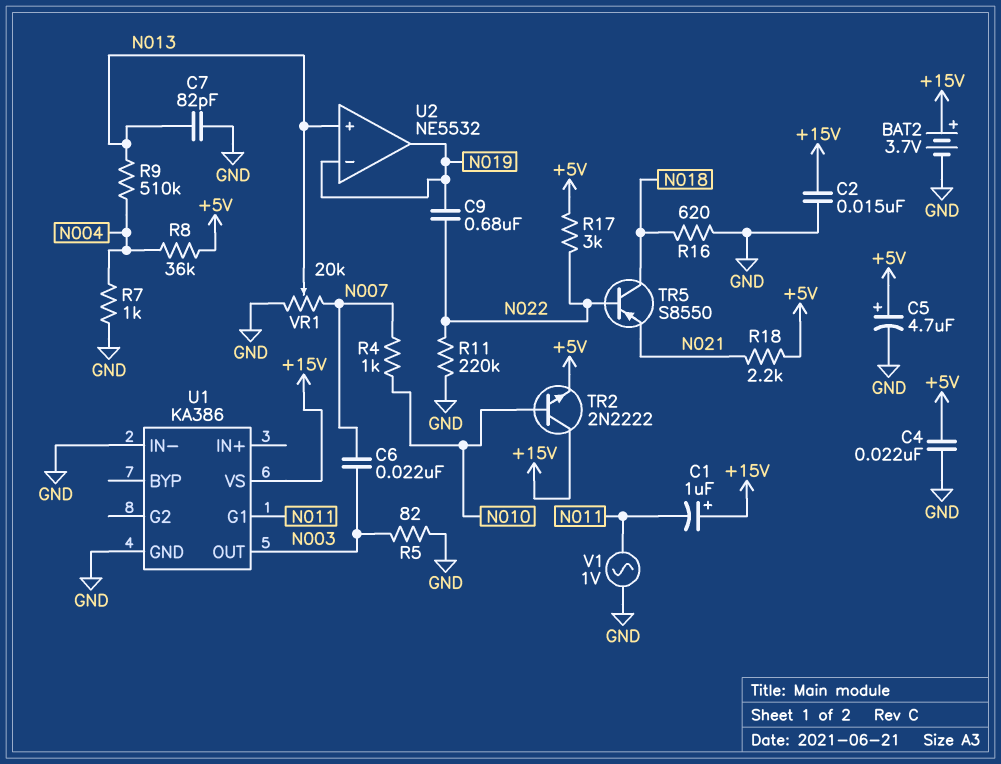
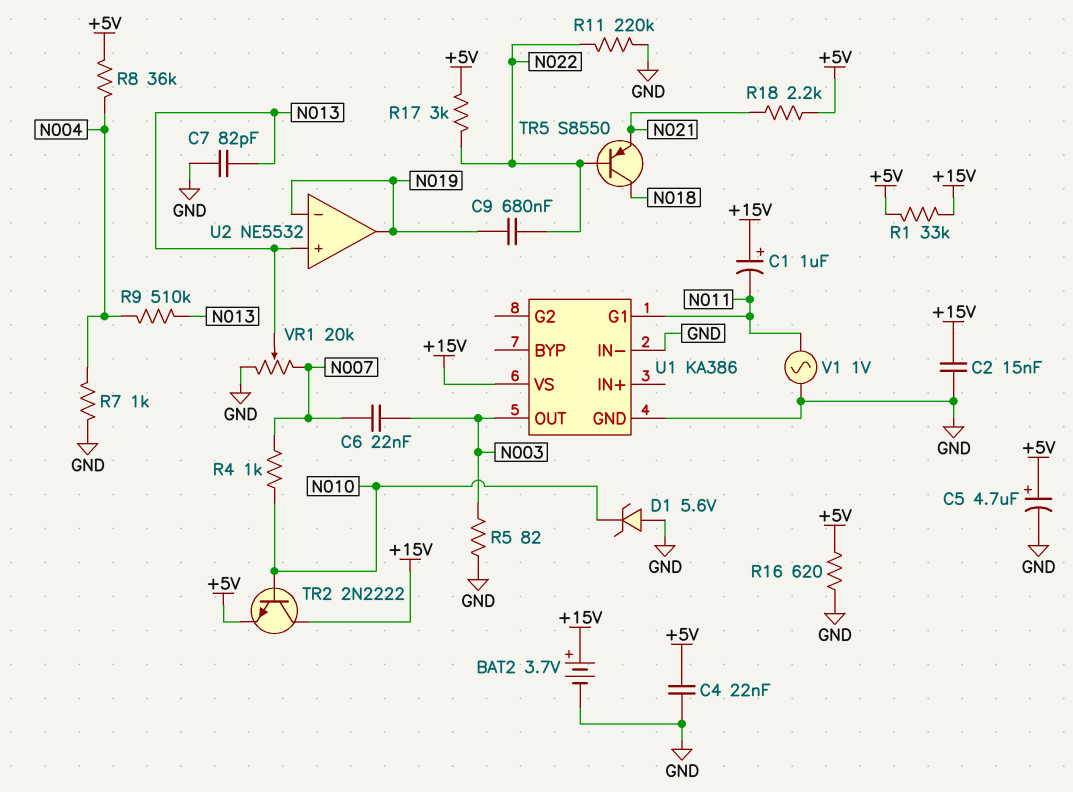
D1: none -> zener 5.6V (A GND, K N010)
R1: none -> 33k (+5V, +15V)
R16: 620 (GND, N018) -> 620 (+5V, GND)

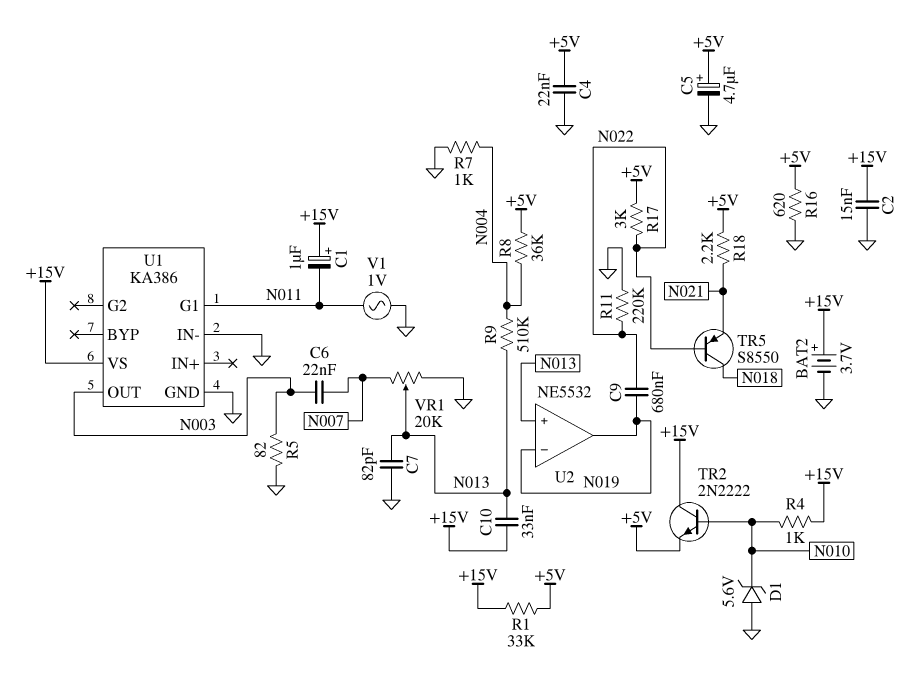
C10: none -> 33nF (+15V, N013)
R4: 1k (N007, N010) -> 1k (+15V, N010)

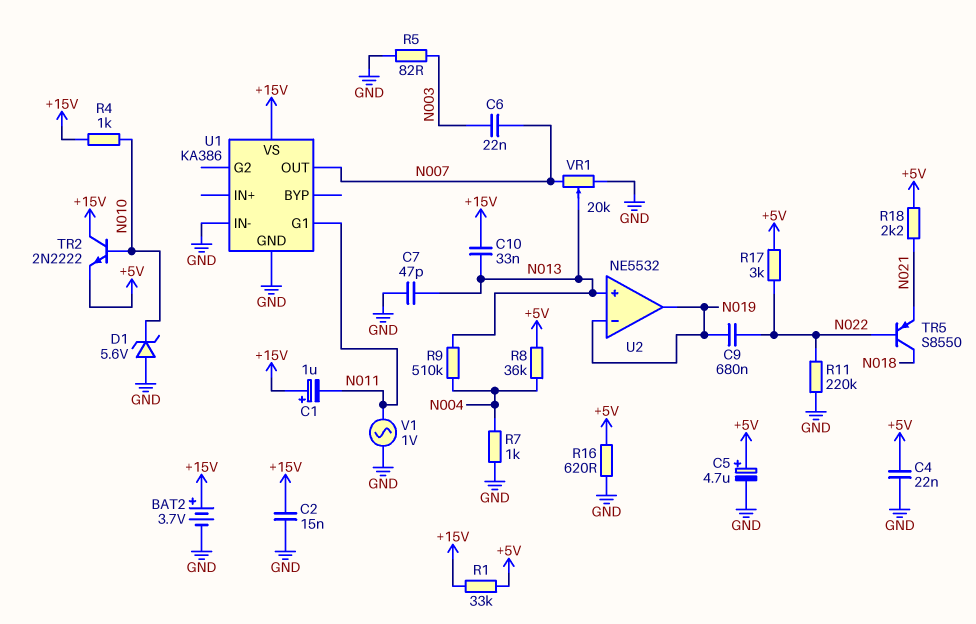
C7: 82pF (GND, N013) -> 47pF (GND, N013)
U1 pin OUT: N003 -> N007

